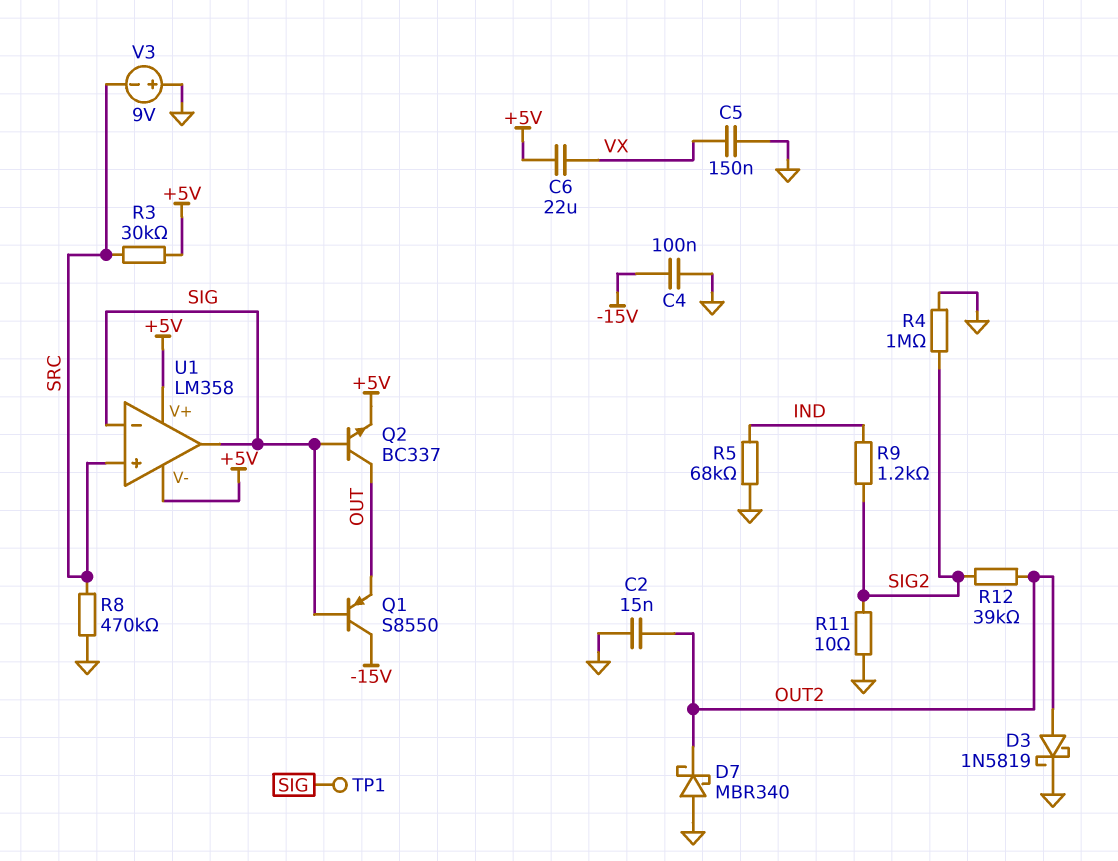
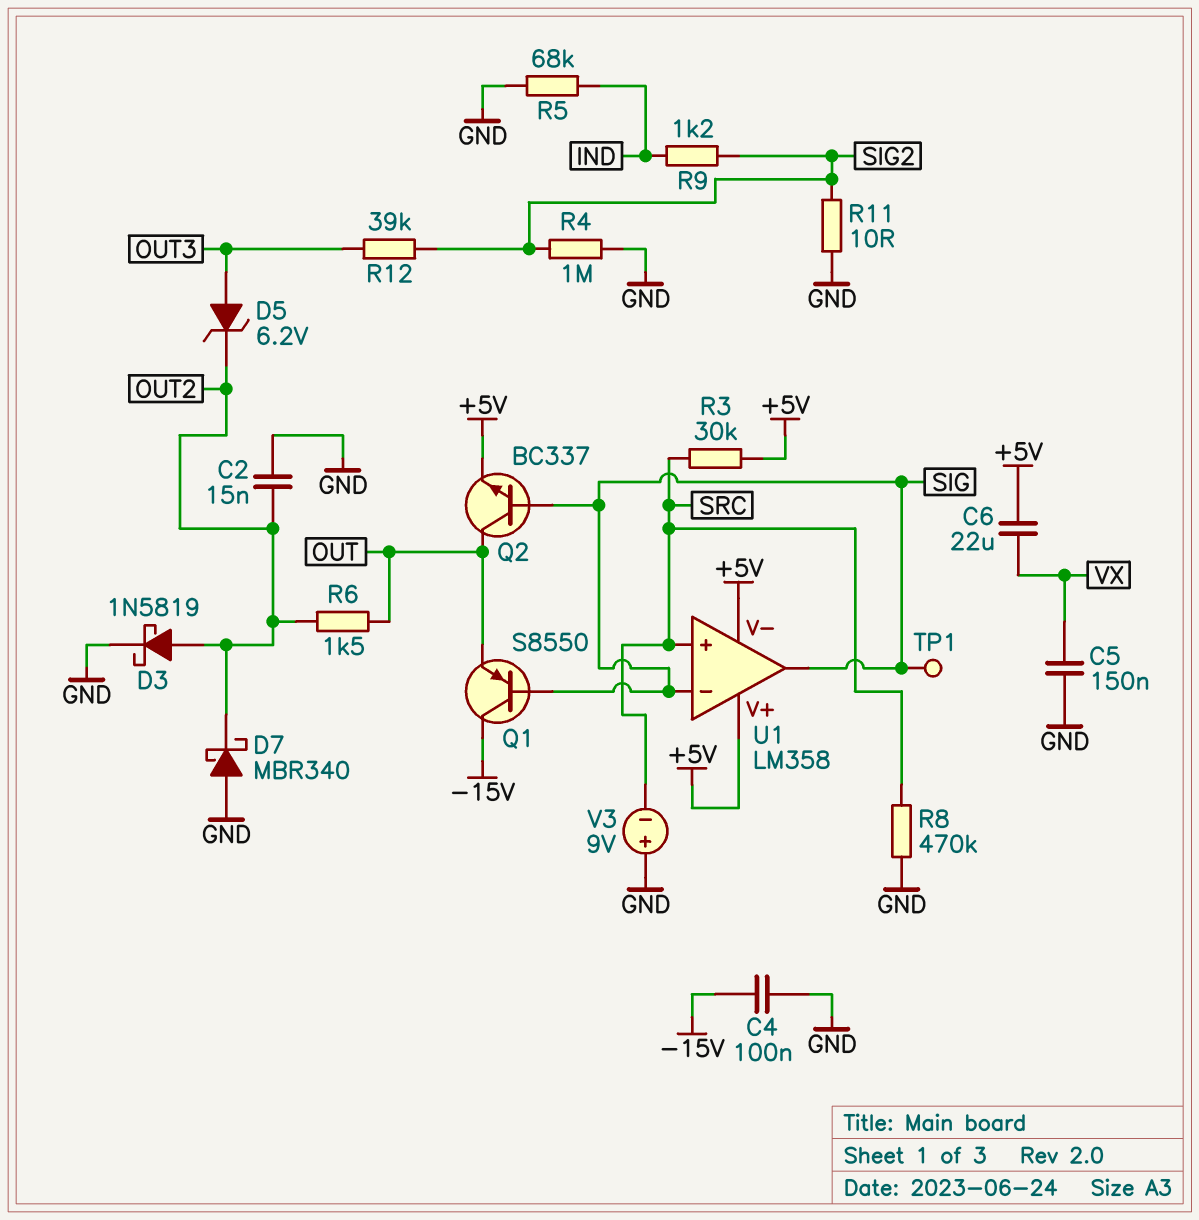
D5: none -> zener 6.2V (A OUT3, K OUT2)
R6: none -> 1.5k (OUT, OUT2)
R12: 39k (OUT2, SIG2) -> 39k (OUT3, SIG2)

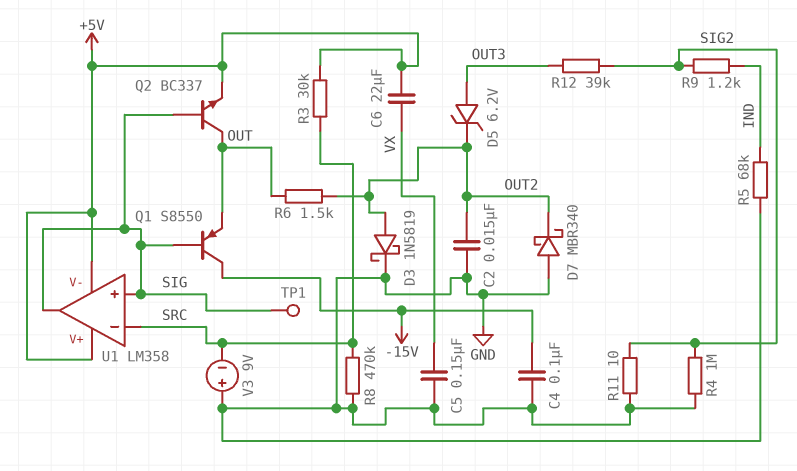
U1 pin in+: SRC -> SIG
U1 pin in-: SIG -> SRC

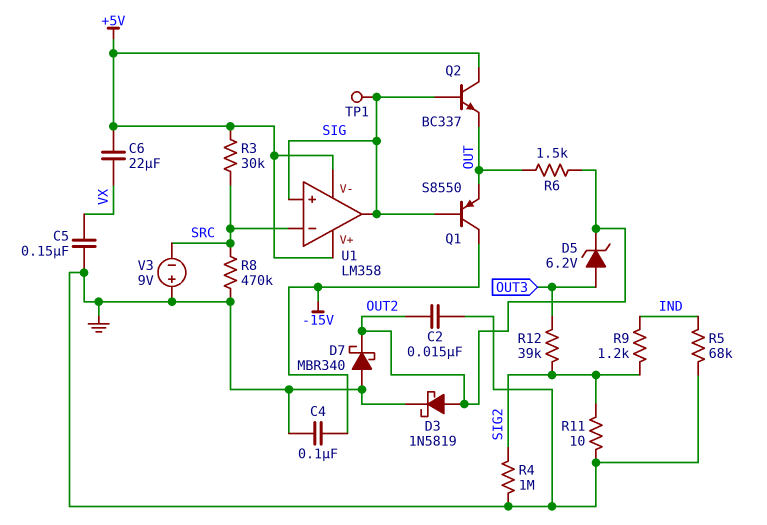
Q2: NPN BC337 (B SIG, C OUT, E +5V) -> NPN BC337 (B SIG, C +5V, E OUT)

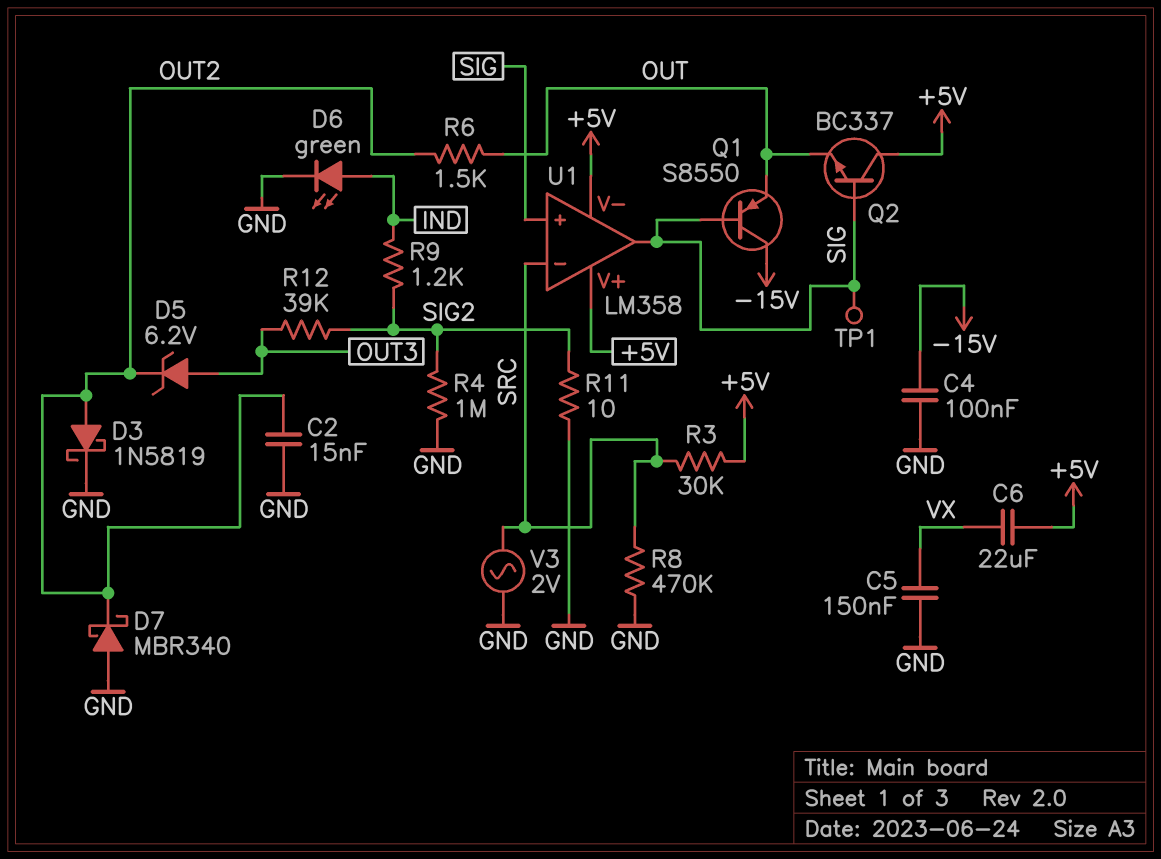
D6: none -> LED green (A IND, K GND)
R5: 68k (GND, IND) -> none
V3: 9V (plus GND, minus SRC) -> AC 2V (GND, SRC)

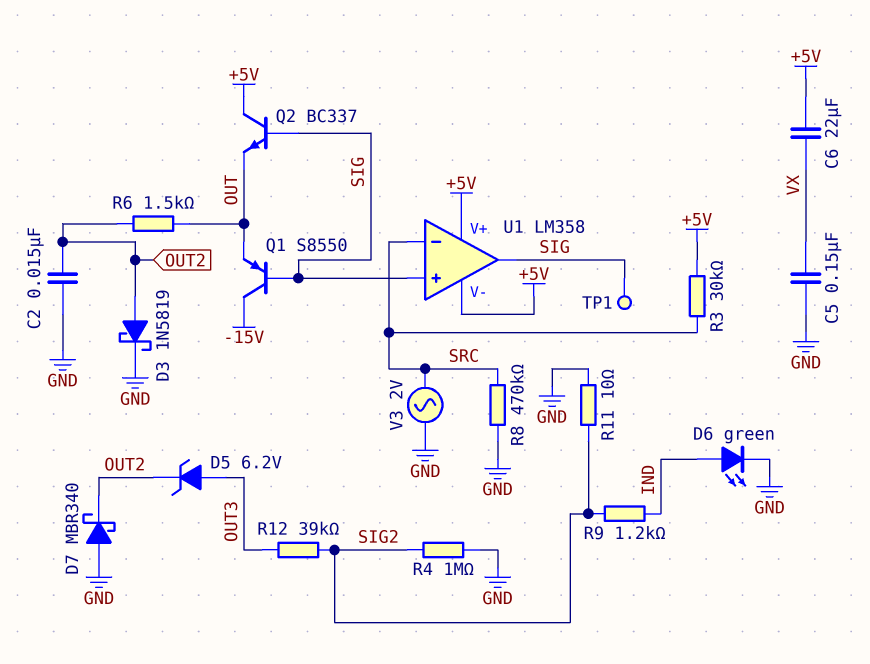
C4: 100nF (-15V, GND) -> none

